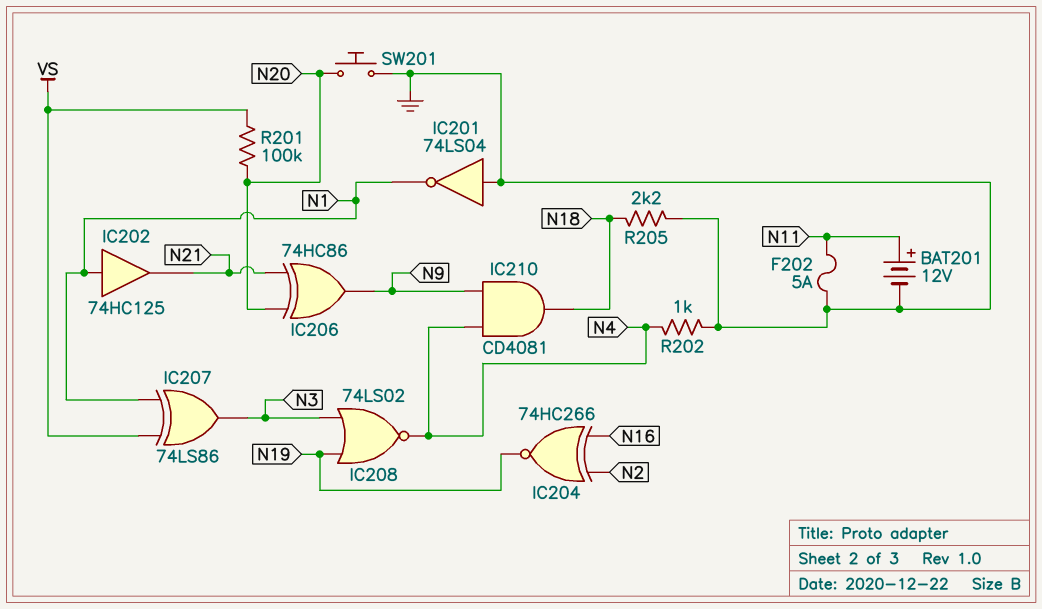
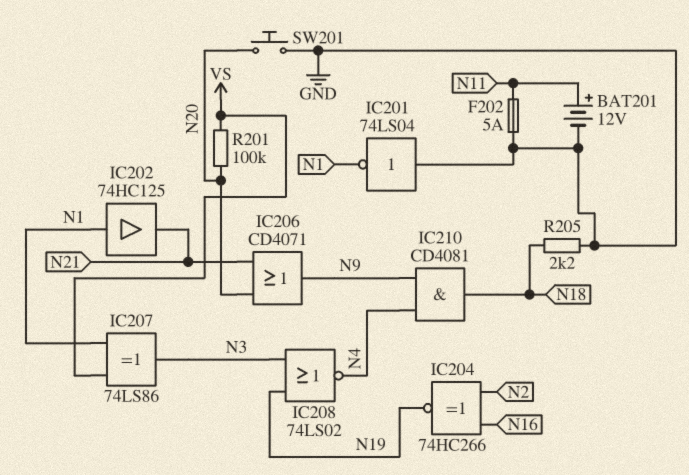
IC206: XOR 74HC86 (in N20, in N21, out N9) -> OR CD4071 (in N20, in N21, out N9)
R202: 1k (GND, N4) -> none

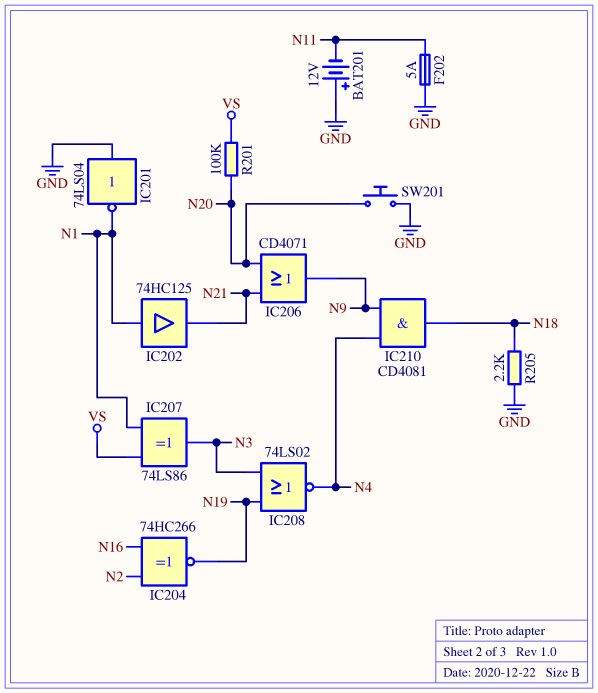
BAT201: 12V (plus N11, minus GND) -> 12V (plus GND, minus N11)

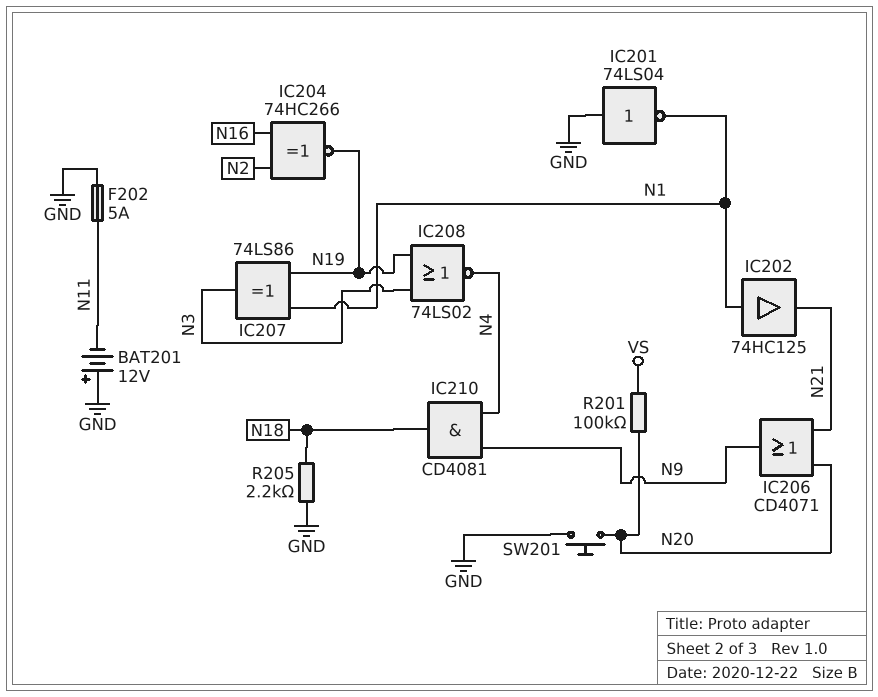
IC207: XOR 74LS86 (in N1, in VS, out N3) -> XOR 74LS86 (in N1, in N19, out N3)

